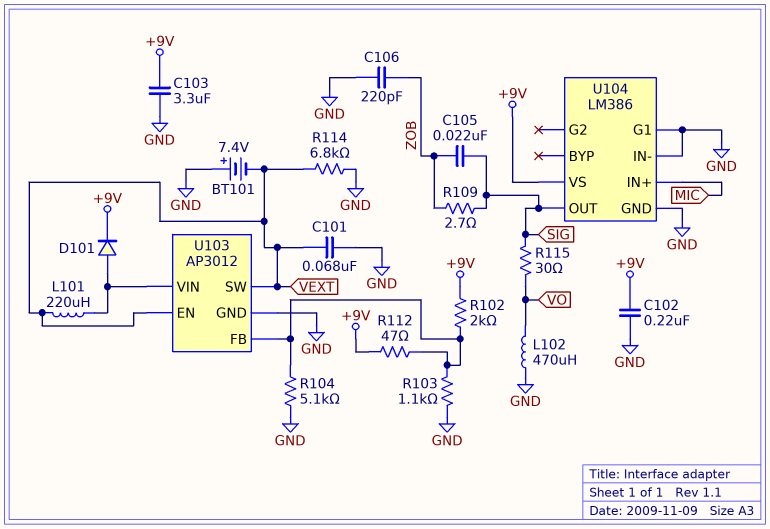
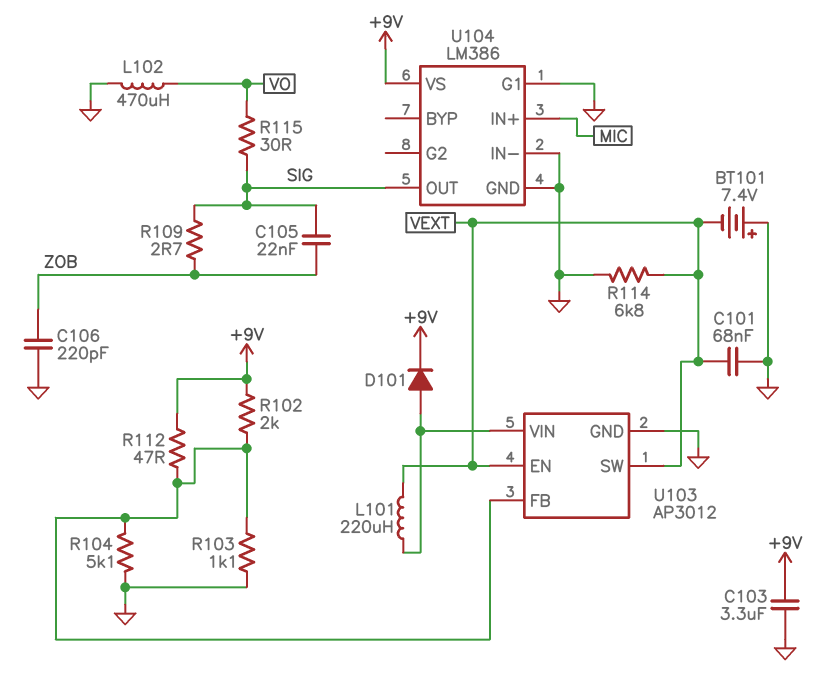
C102: 220nF (+9V, GND) -> none

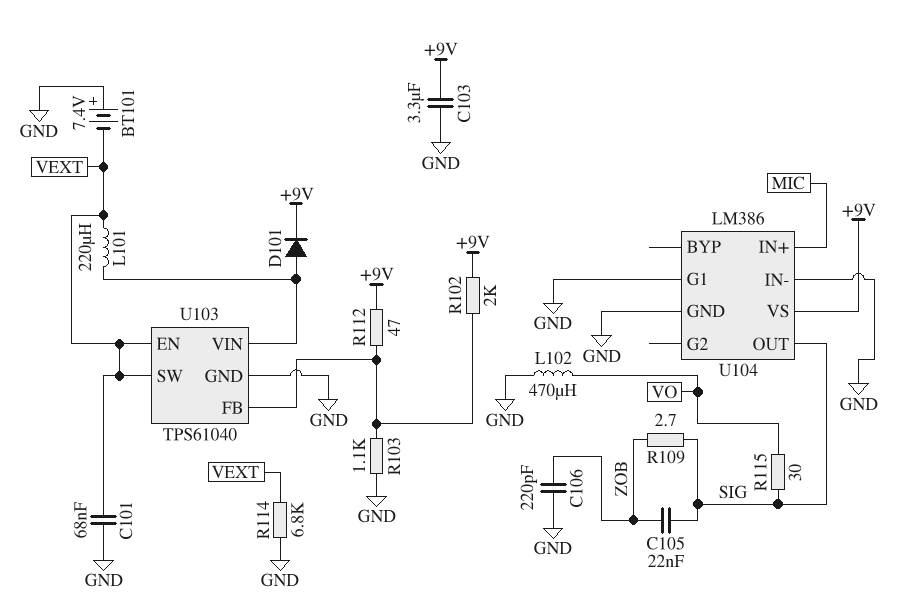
R104: 5.1k (GND, U103/FB) -> none
U103: AP3012 -> TPS61040

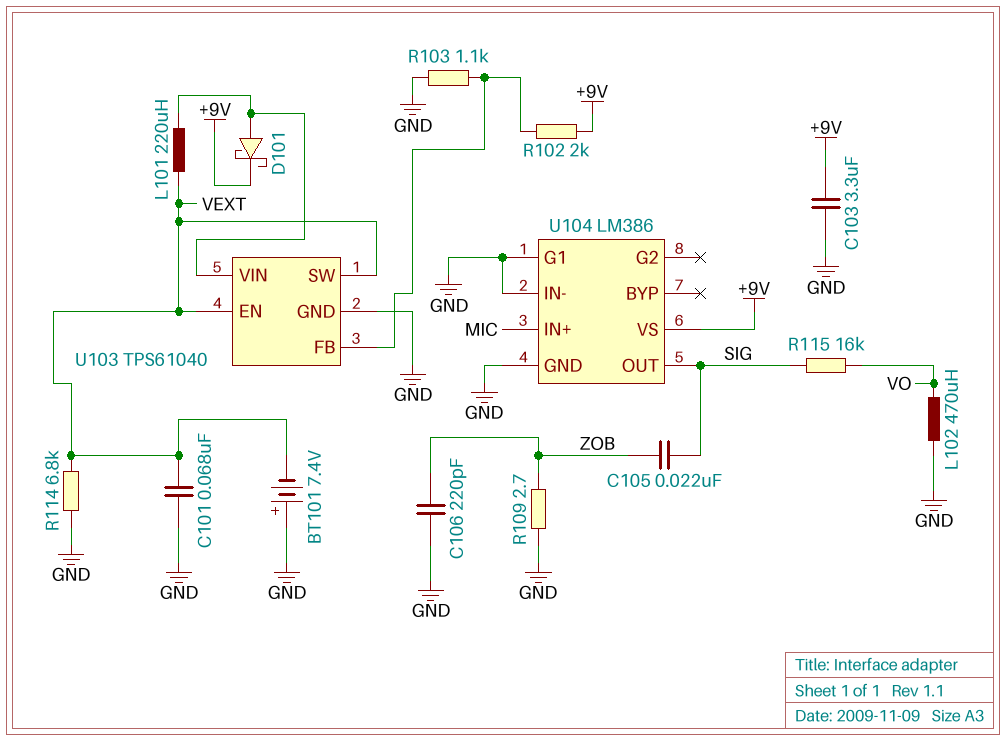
D101: diode (A U103/VIN, K +9V) -> schottky (A U103/VIN, K +9V)
R109: 2.7 (SIG, ZOB) -> 2.7 (GND, ZOB)
R112: 47 (+9V, U103/FB) -> none
R115: 30 (SIG, VO) -> 16k (SIG, VO)

